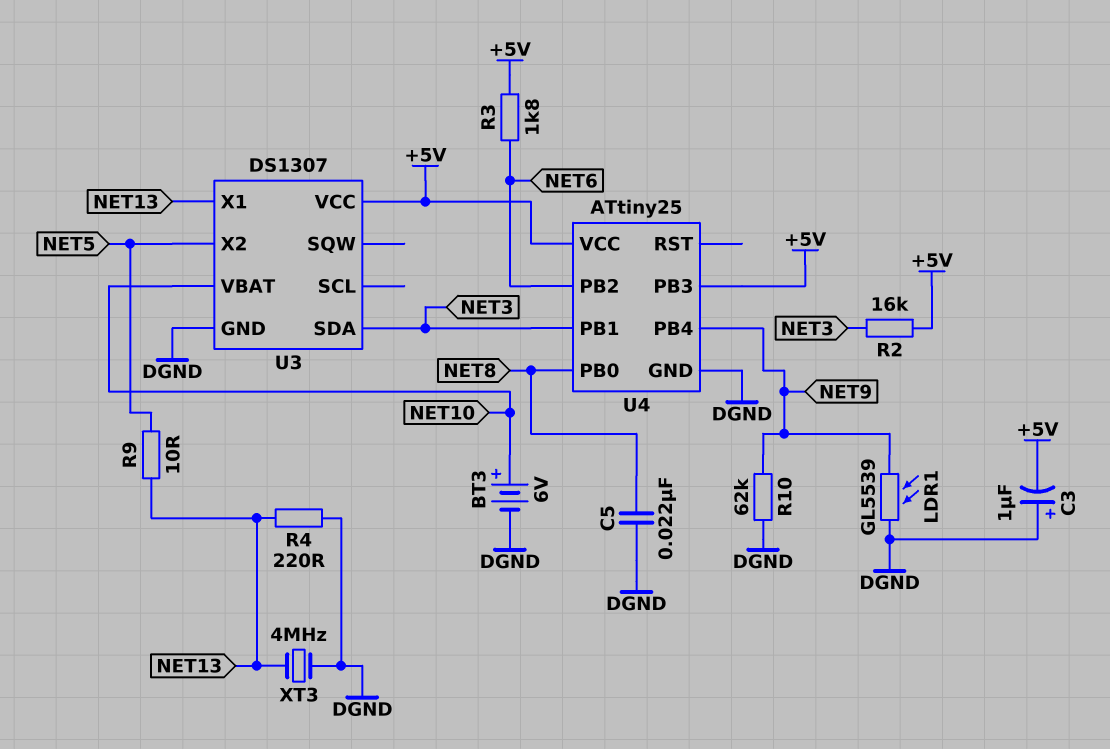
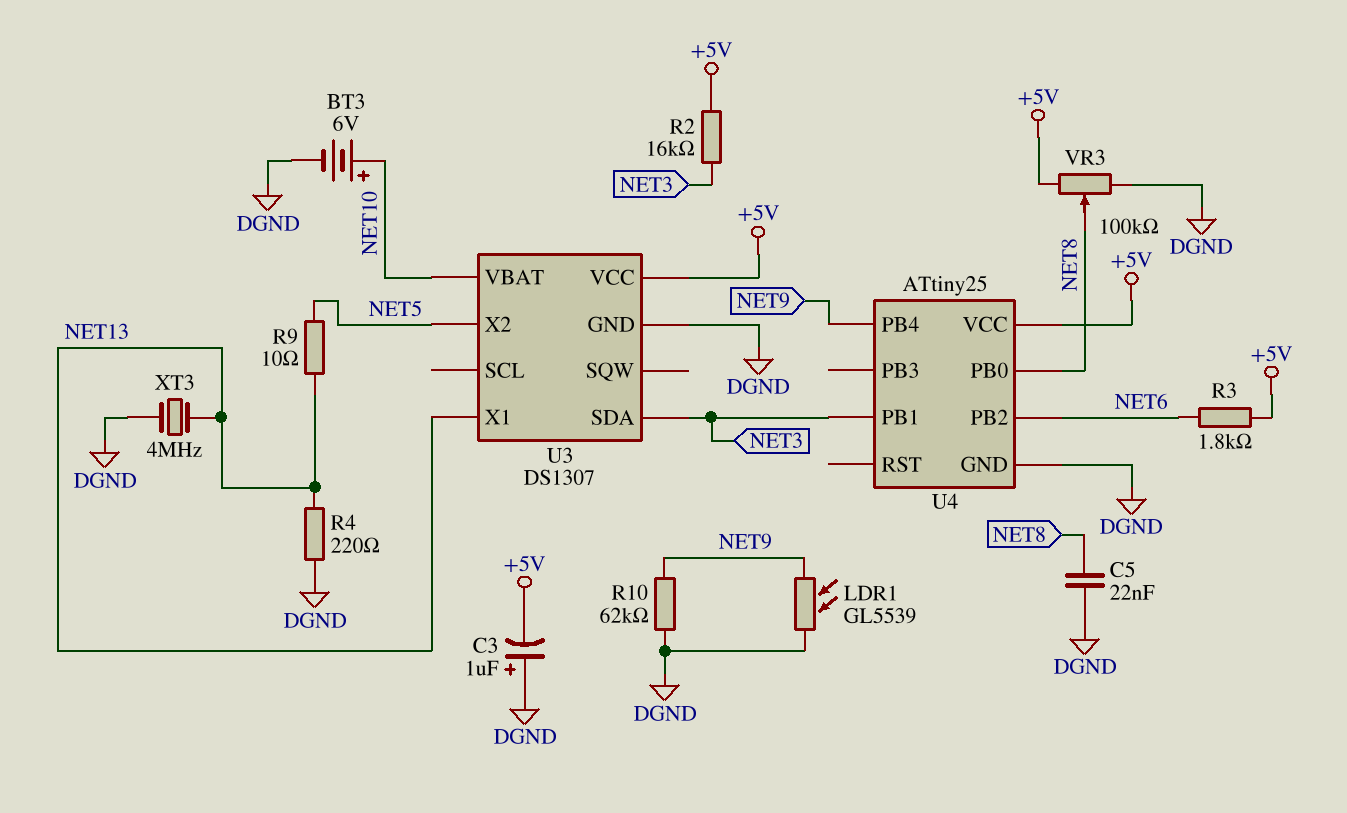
U4 pin PB3: +5V -> none
VR3: none -> 100k (+5V, DGND, wiper NET8)

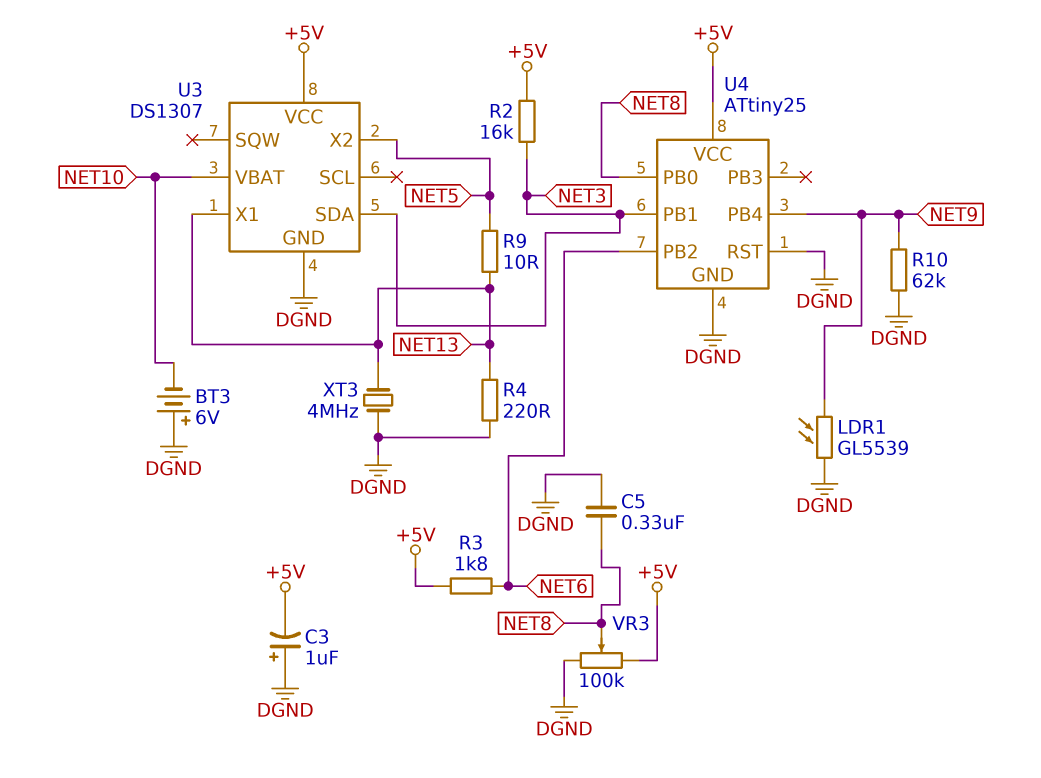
BT3: 6V (plus NET10, minus DGND) -> 6V (plus DGND, minus NET10)
C5: 22nF (DGND, NET8) -> 330nF (DGND, NET8)
U4 pin RST: none -> DGND

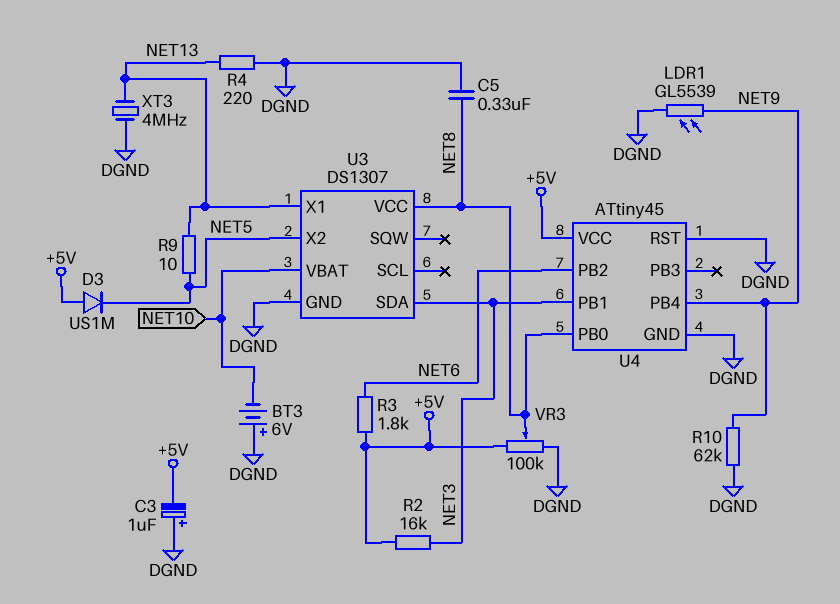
D3: none -> diode US1M (A +5V, K NET5)
U3 pin VCC: +5V -> NET8
U4: ATtiny25 -> ATtiny45

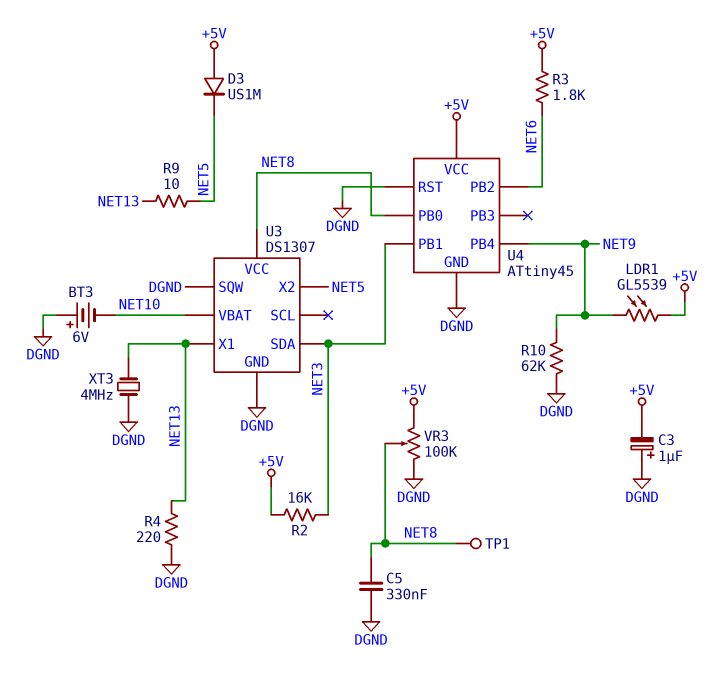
LDR1: GL5539 (DGND, NET9) -> GL5539 (+5V, NET9)
TP1: none -> test point (NET8)
U3 pin SQW: none -> DGND

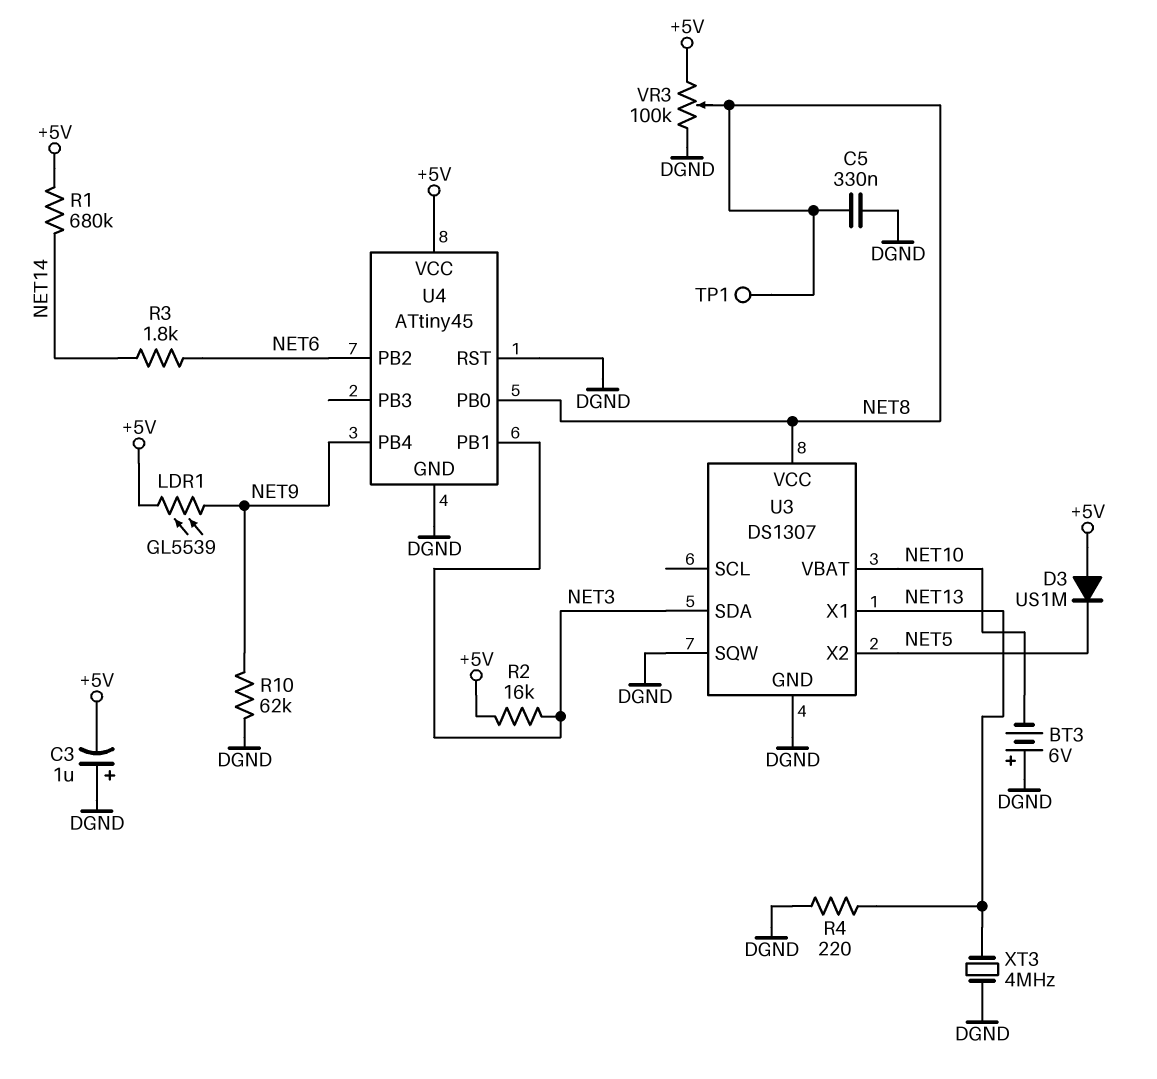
R1: none -> 680k (+5V, NET14)
R3: 1.8k (+5V, NET6) -> 1.8k (NET6, NET14)
R9: 10 (NET5, NET13) -> none

